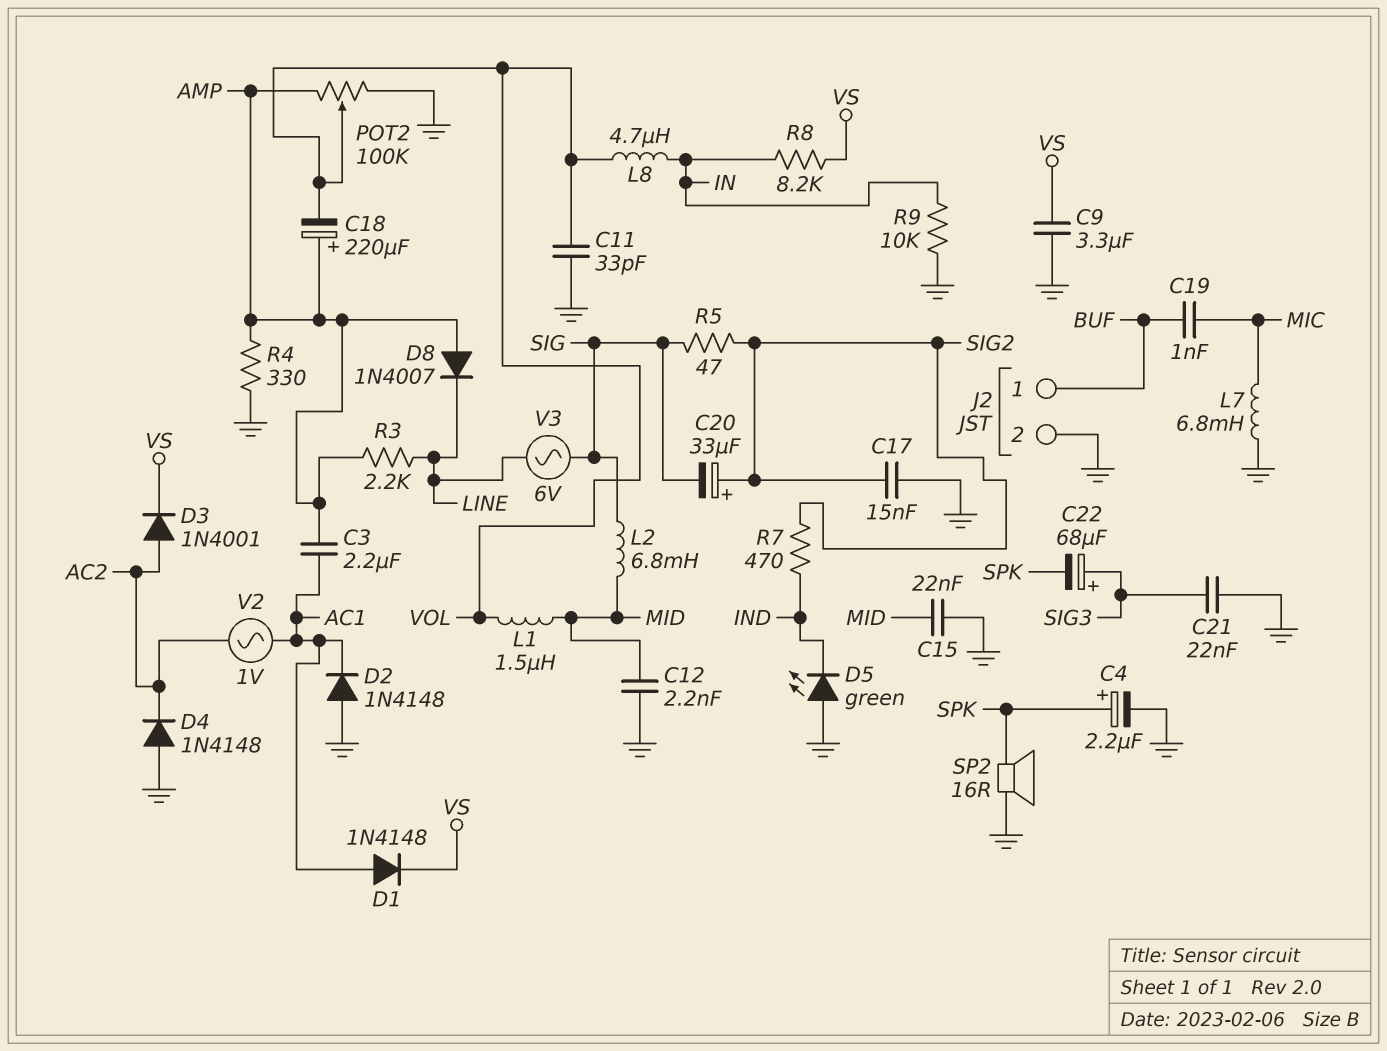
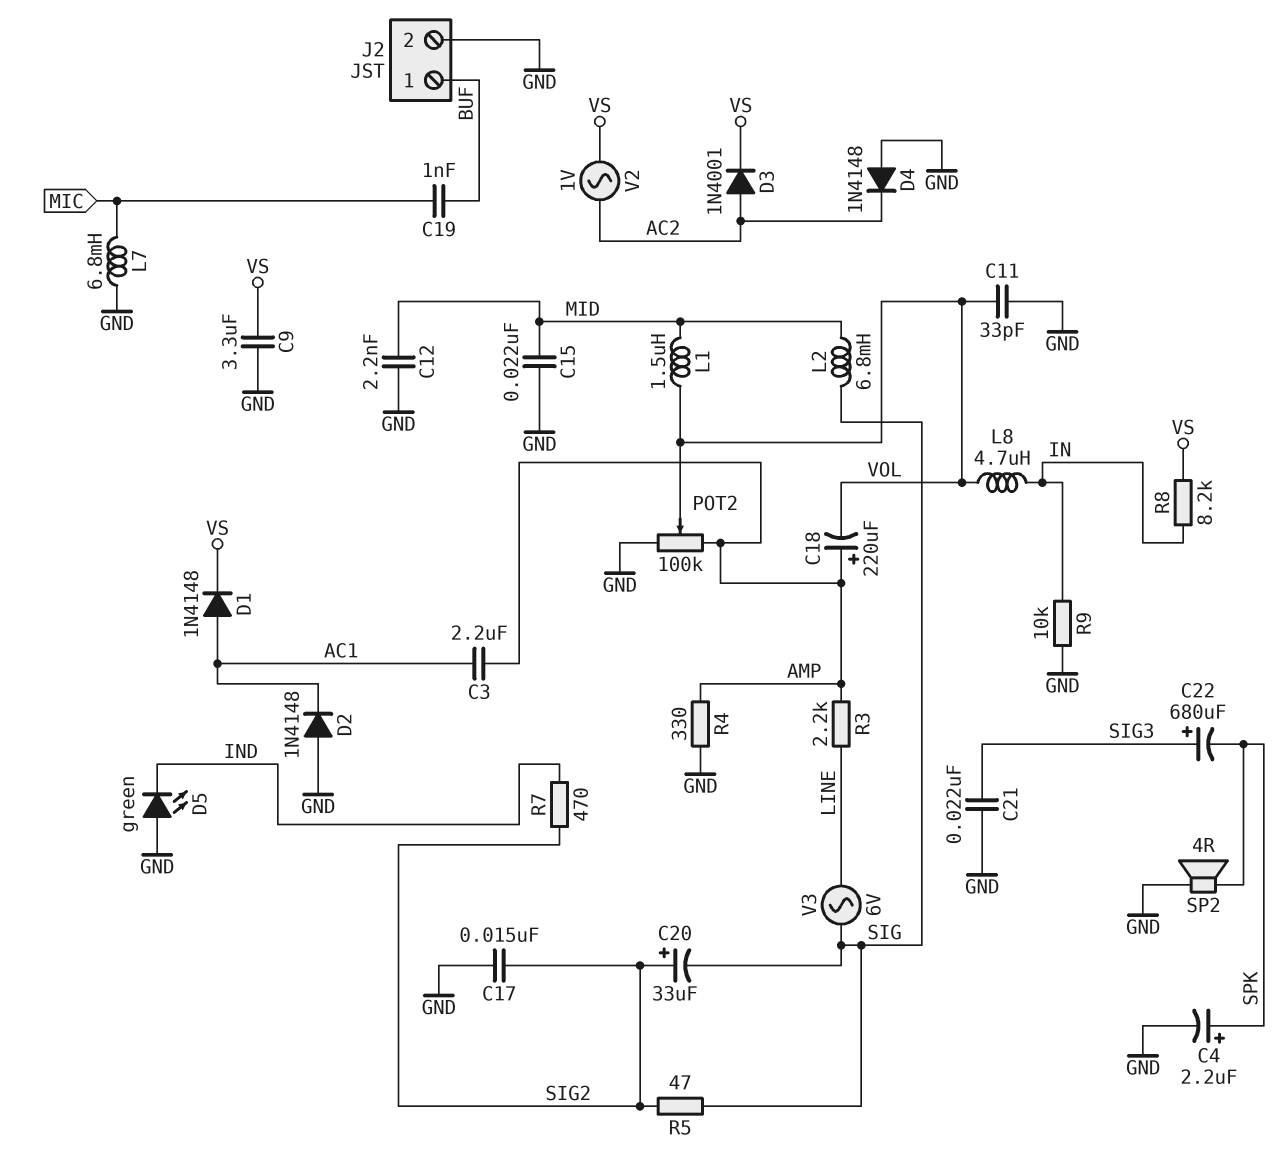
C22: 68uF (plus SIG3, minus SPK) -> 680uF (plus SIG3, minus SPK)
D8: diode 1N4007 (A AMP, K LINE) -> none
SP2: speaker 16R (GND, SPK) -> speaker 4R (GND, SPK)
V2: AC 1V (AC1, AC2) -> AC 1V (AC2, VS)

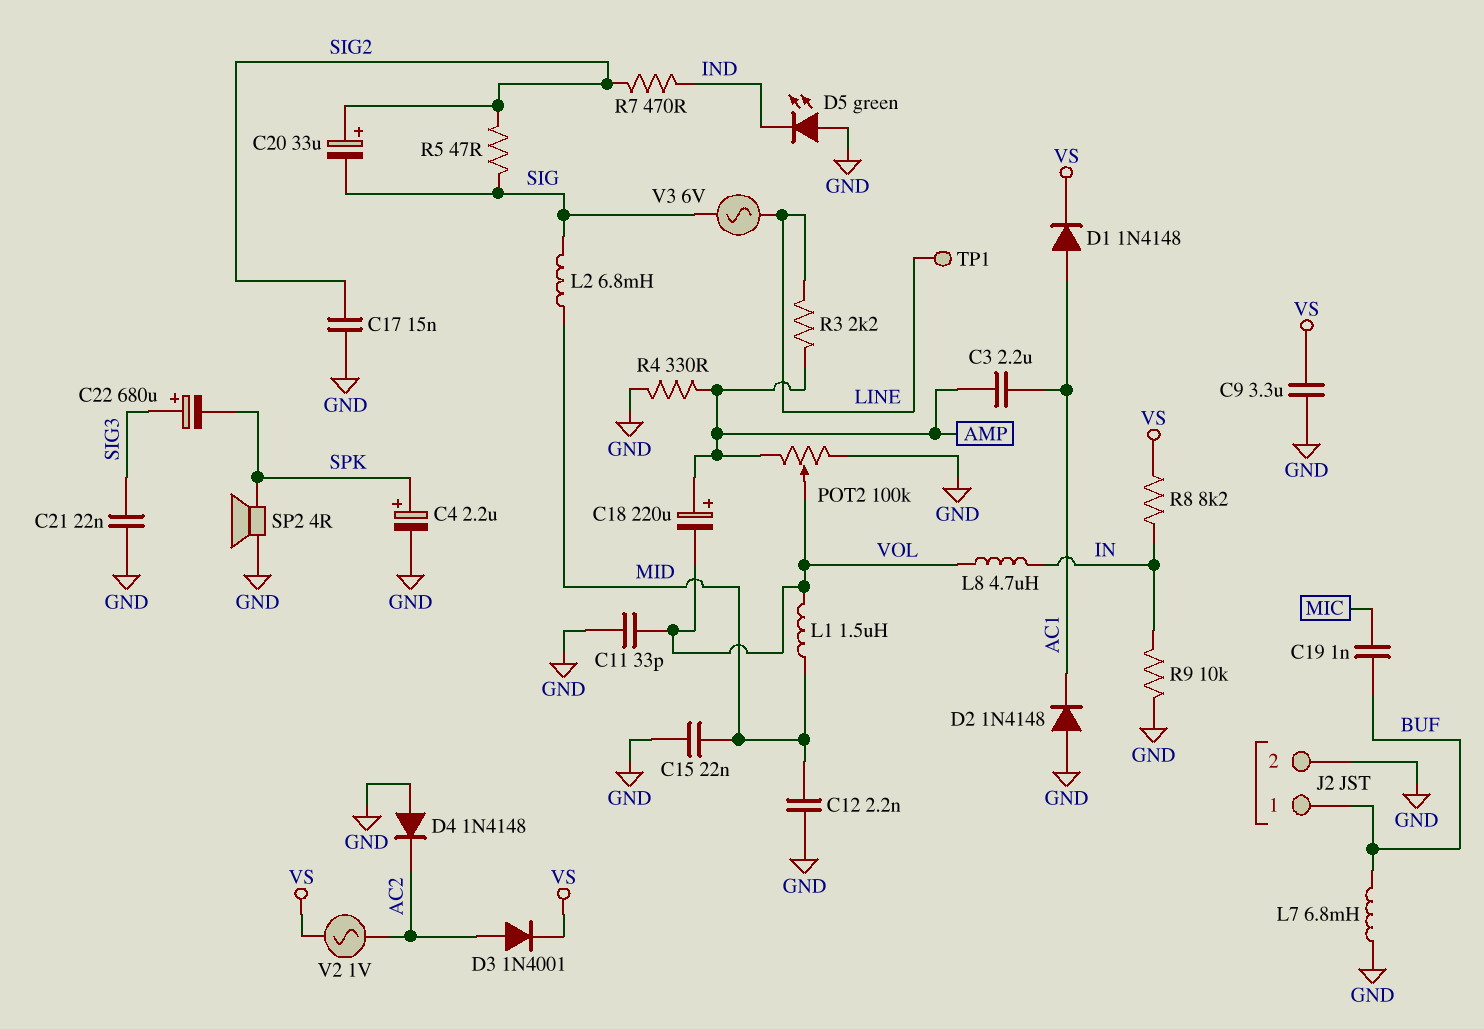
L7: 6.8mH (GND, MIC) -> 6.8mH (BUF, GND)
TP1: none -> test point (LINE)

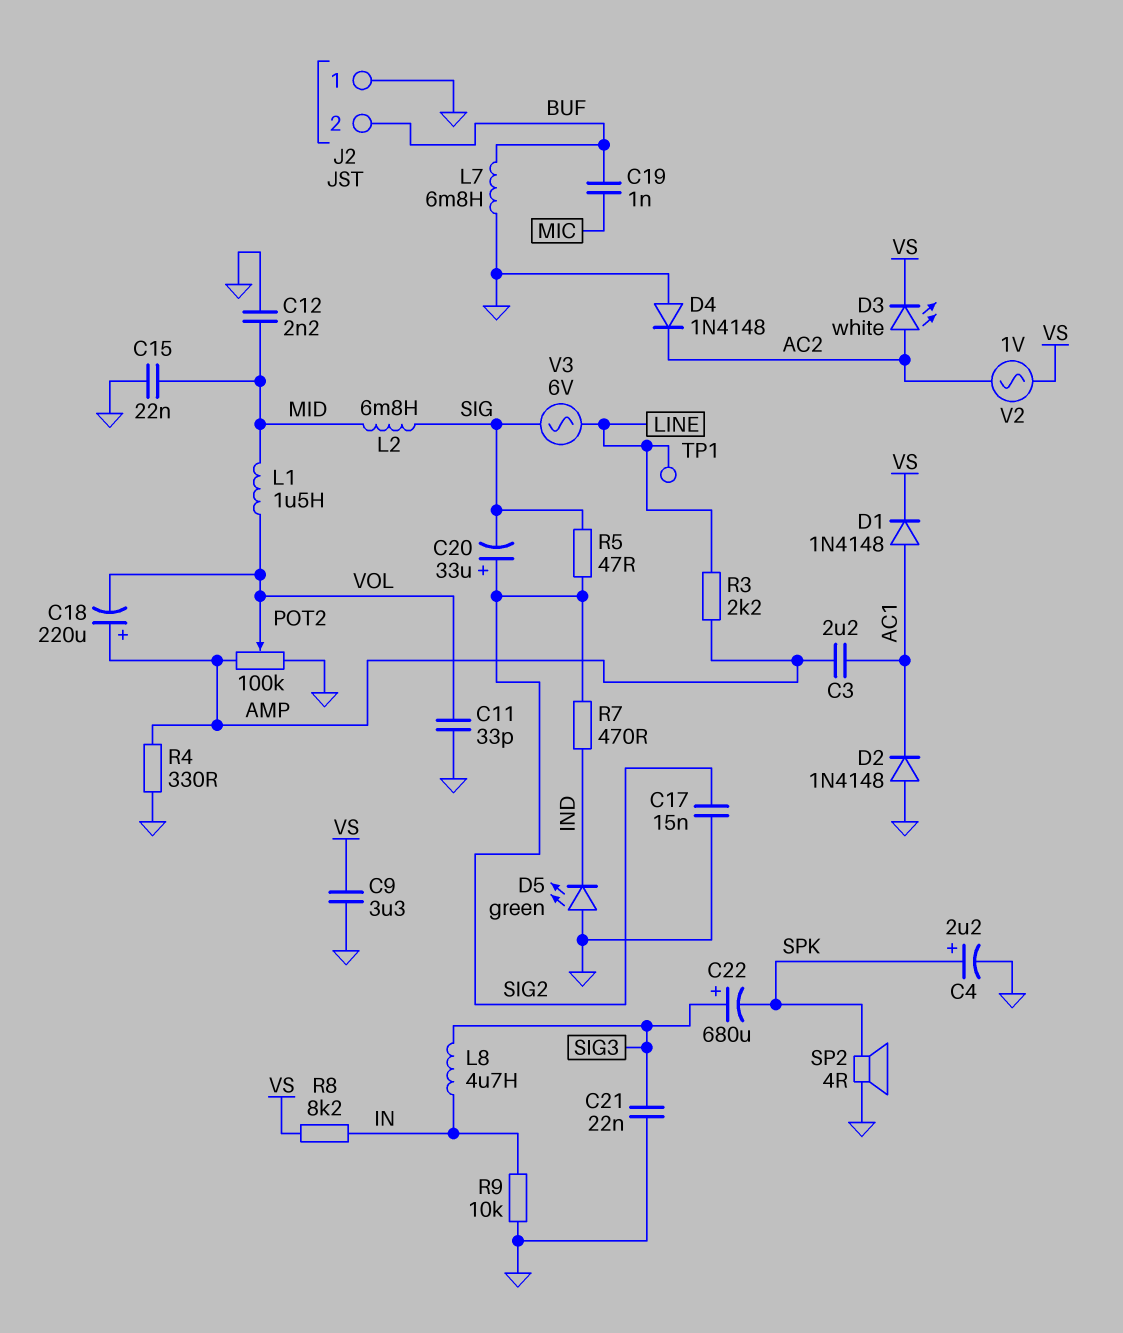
D3: diode 1N4001 (A AC2, K VS) -> LED white (A AC2, K VS)
J2 pin 1: BUF -> GND
J2 pin 2: GND -> BUF
L8: 4.7uH (IN, VOL) -> 4.7uH (IN, SIG3)

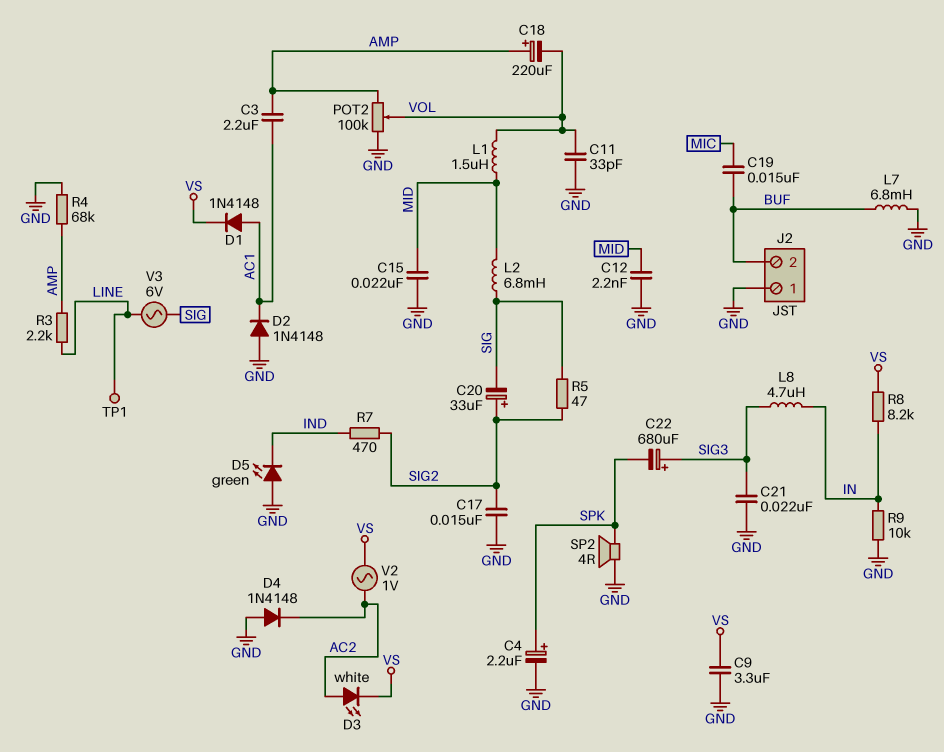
C19: 1nF (BUF, MIC) -> 15nF (BUF, MIC)
R4: 330 (AMP, GND) -> 68k (AMP, GND)

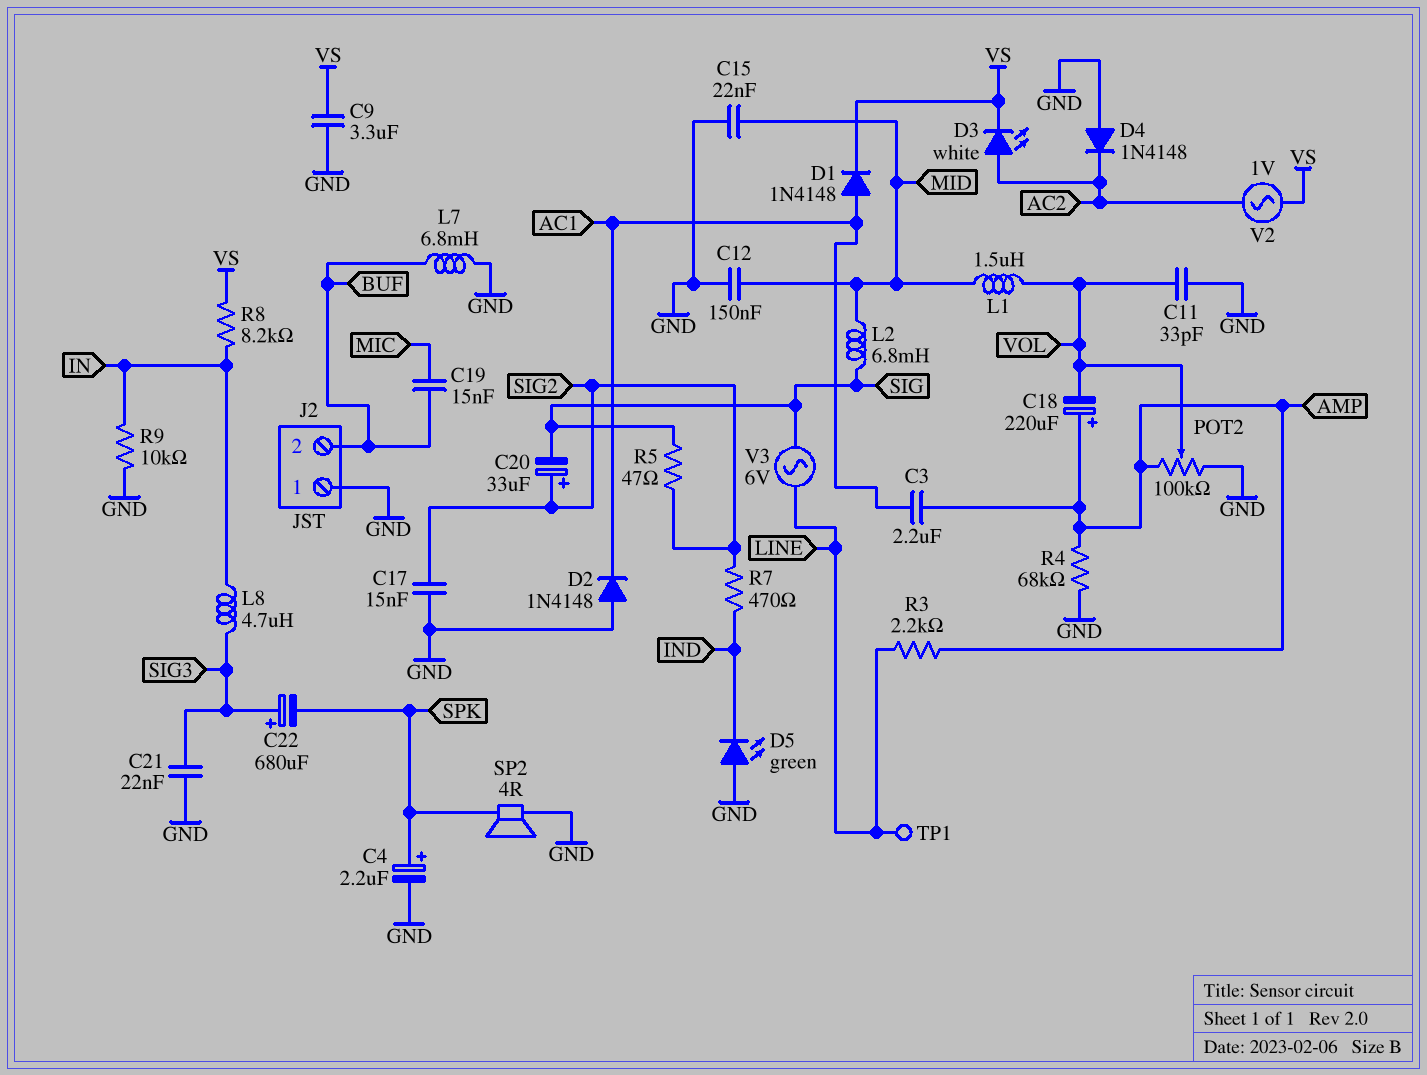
C12: 2.2nF (GND, MID) -> 150nF (GND, MID)

